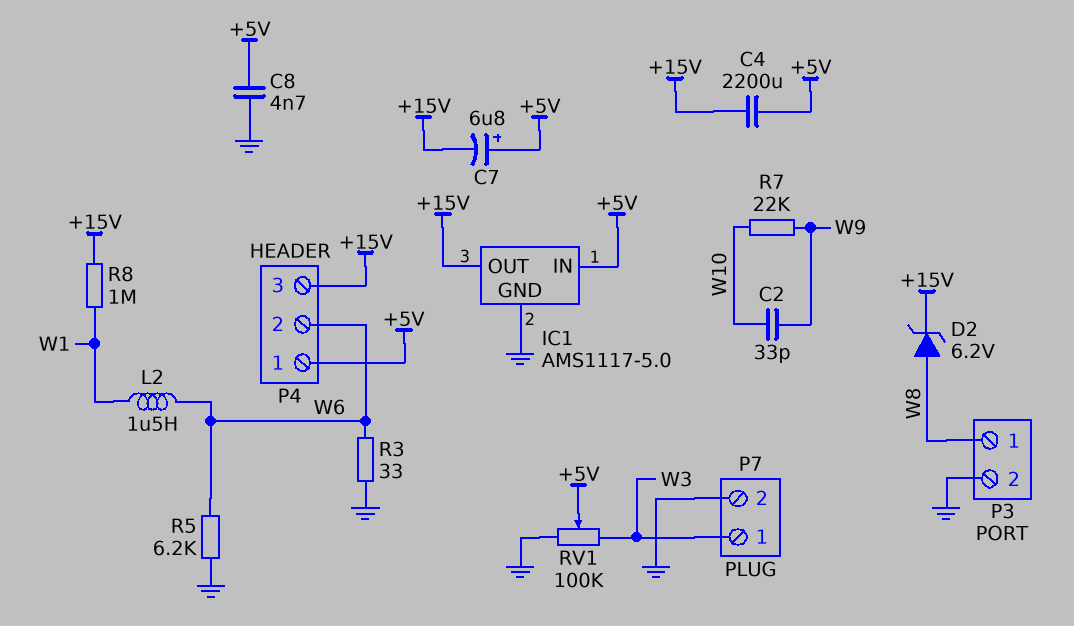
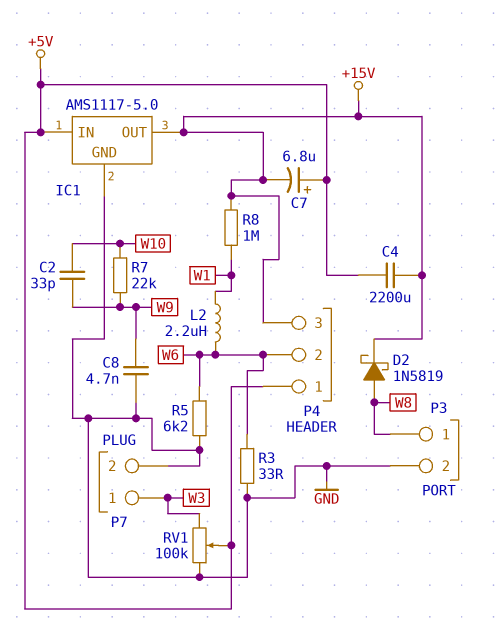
C8: 4.7nF (+5V, GND) -> 4.7nF (GND, W9)
D2: zener 6.2V (A W8, K +15V) -> schottky 1N5819 (A W8, K +15V)
L2: 1.5uH (W1, W6) -> 2.2uH (W1, W6)

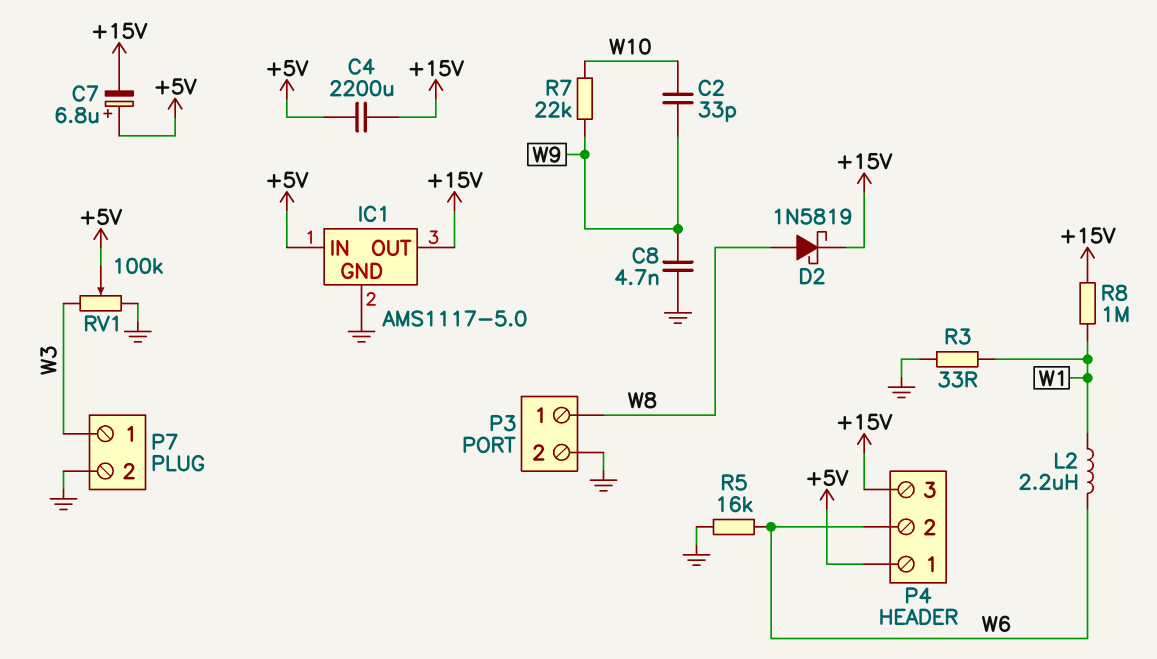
R3: 33 (GND, W6) -> 33 (GND, W1)
R5: 6.2k (GND, W6) -> 16k (GND, W6)

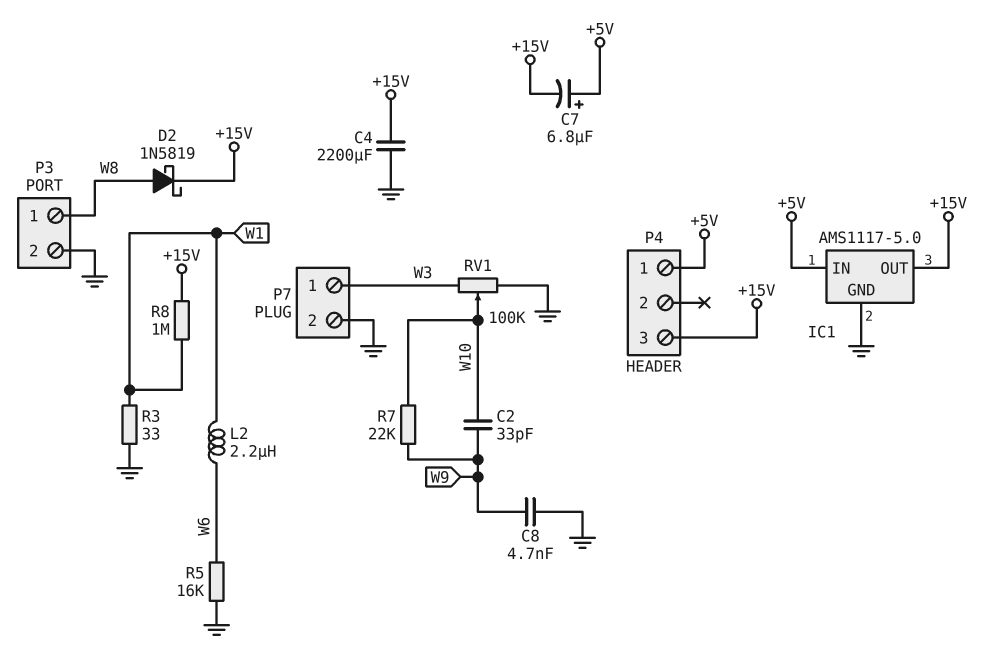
C4: 2200uF (+5V, +15V) -> 2200uF (+15V, GND)
P4 pin 2: W6 -> none
RV1: 100k (GND, W3, wiper +5V) -> 100k (GND, W3, wiper W10)

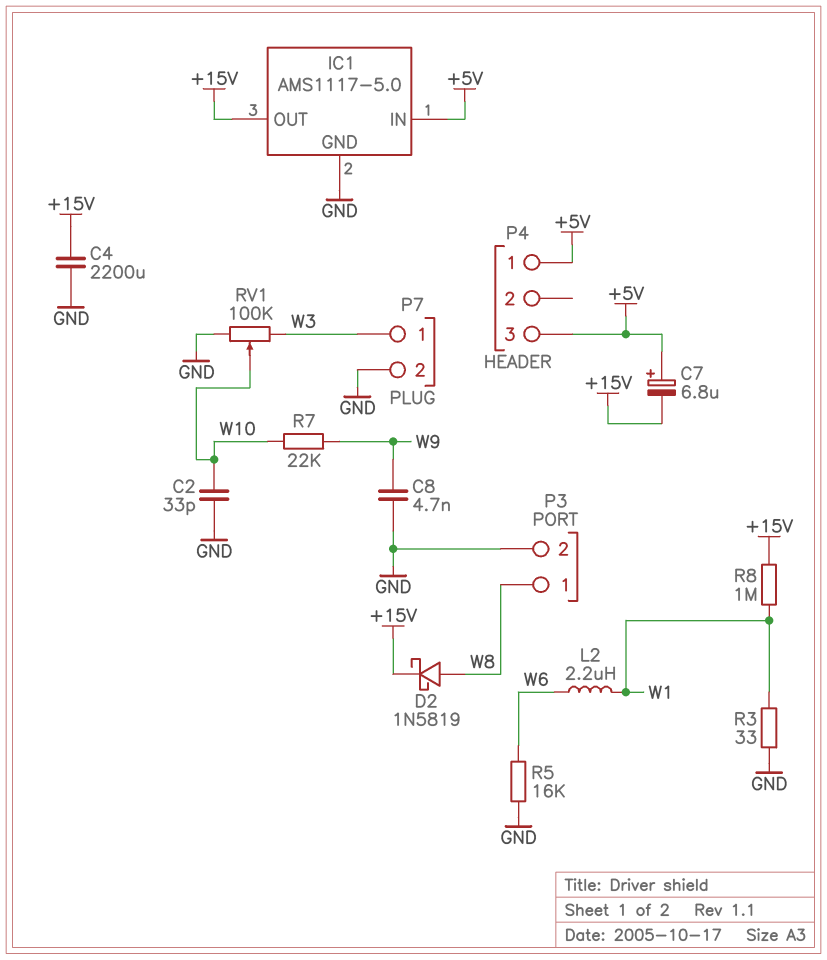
C2: 33pF (W9, W10) -> 33pF (GND, W10)
P4 pin 3: +15V -> +5V

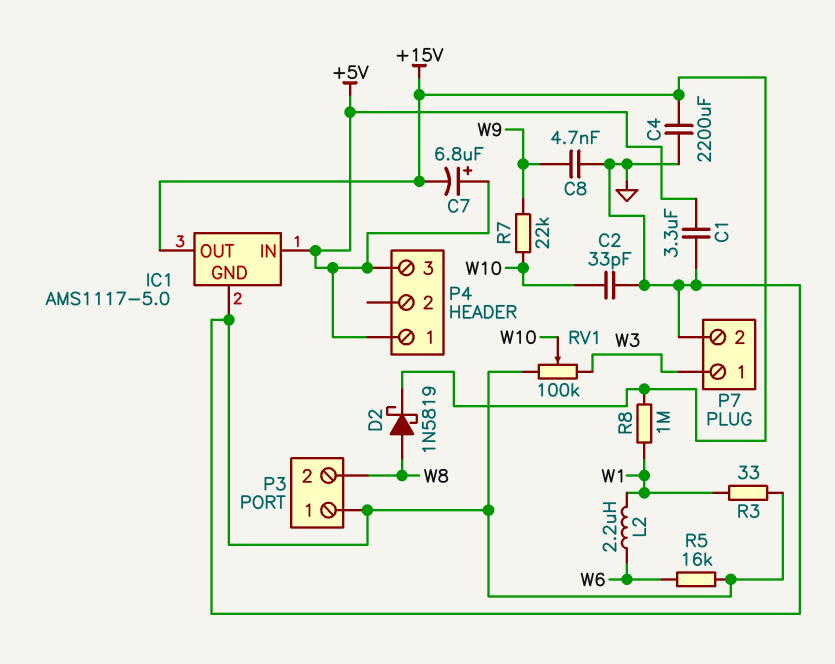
C1: none -> 3.3uF (+5V, GND)
P3 pin 1: W8 -> GND
P3 pin 2: GND -> W8

